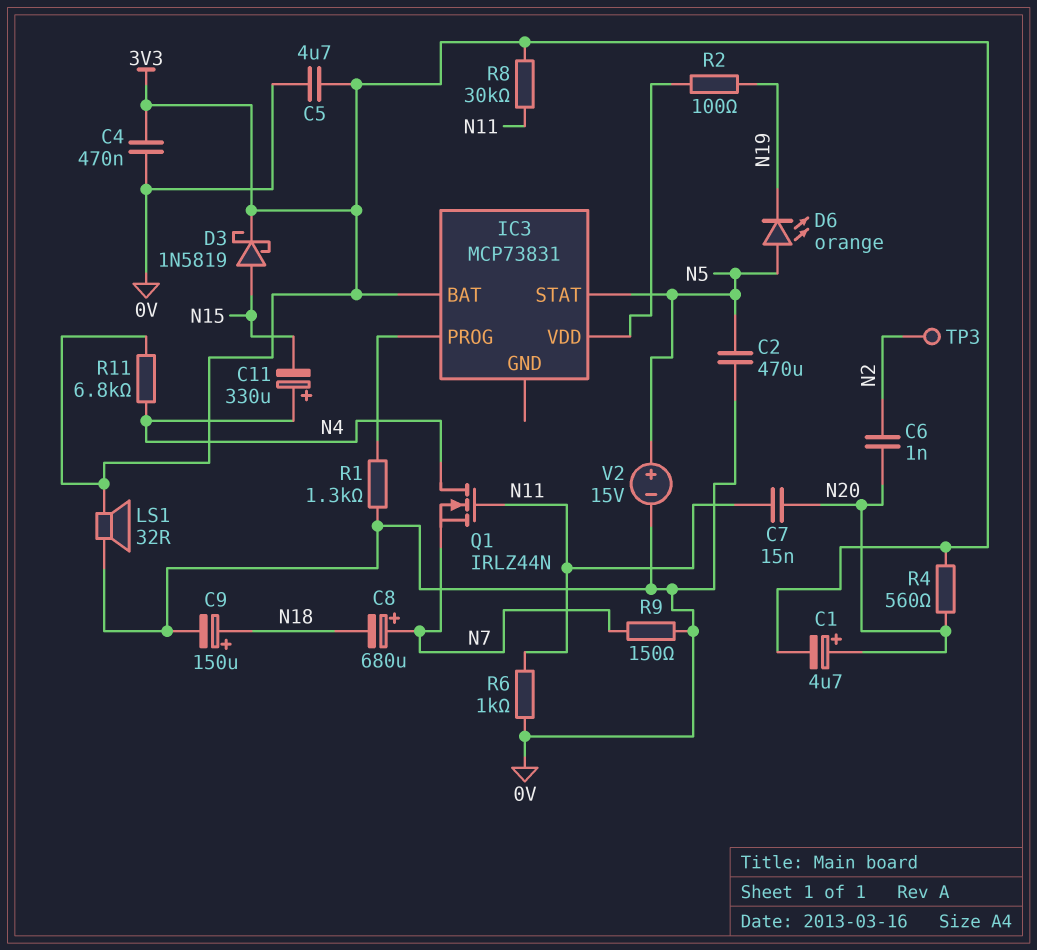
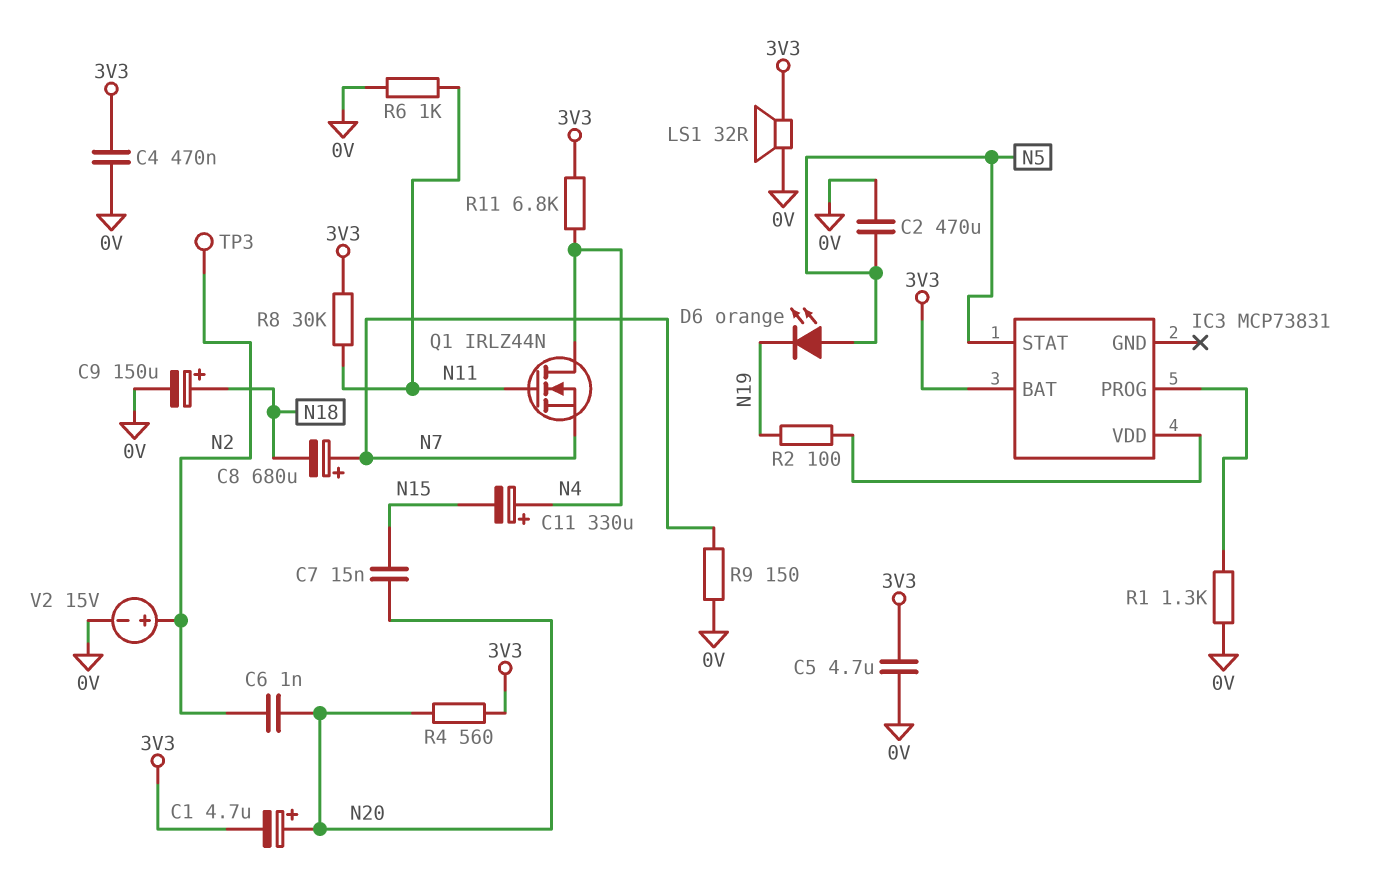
C7: 15nF (N11, N20) -> 15nF (N15, N20)
D3: schottky 1N5819 (A N15, K 3V3) -> none
V2: 15V (plus N5, minus 0V) -> 15V (plus N2, minus 0V)

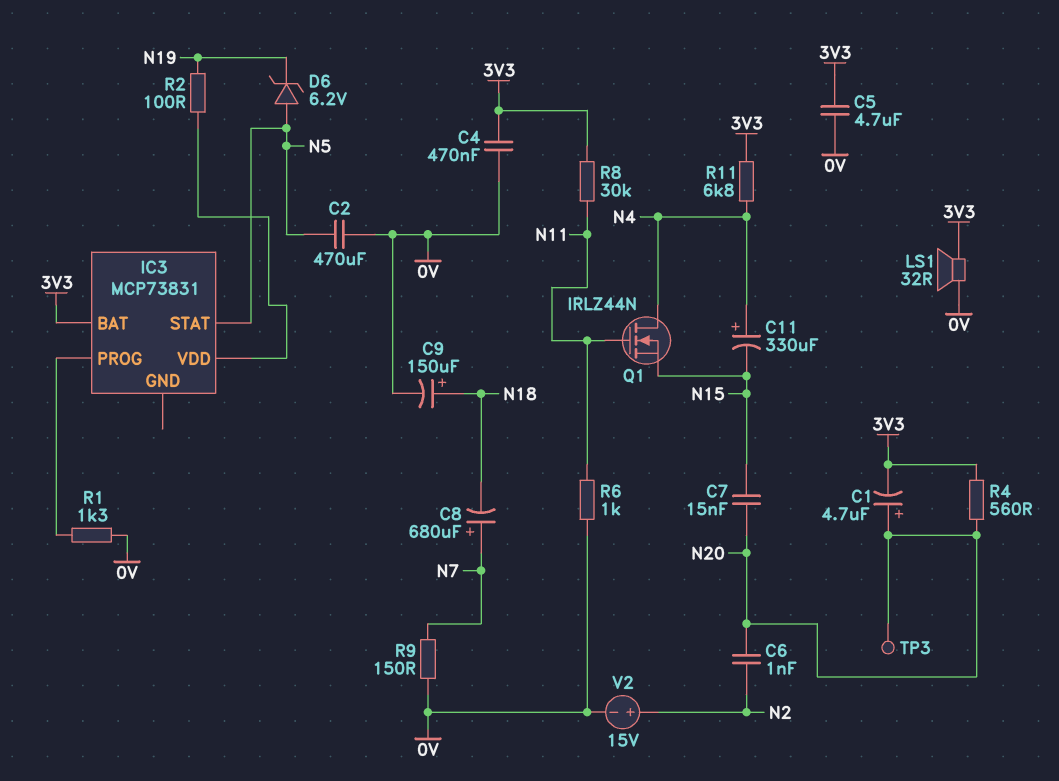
D6: LED orange (A N5, K N19) -> zener 6.2V (A N5, K N19)
Q1: NMOS IRLZ44N (G N11, D N4, S N7) -> NMOS IRLZ44N (G N11, D N4, S N15)
TP3: test point (N2) -> test point (N20)

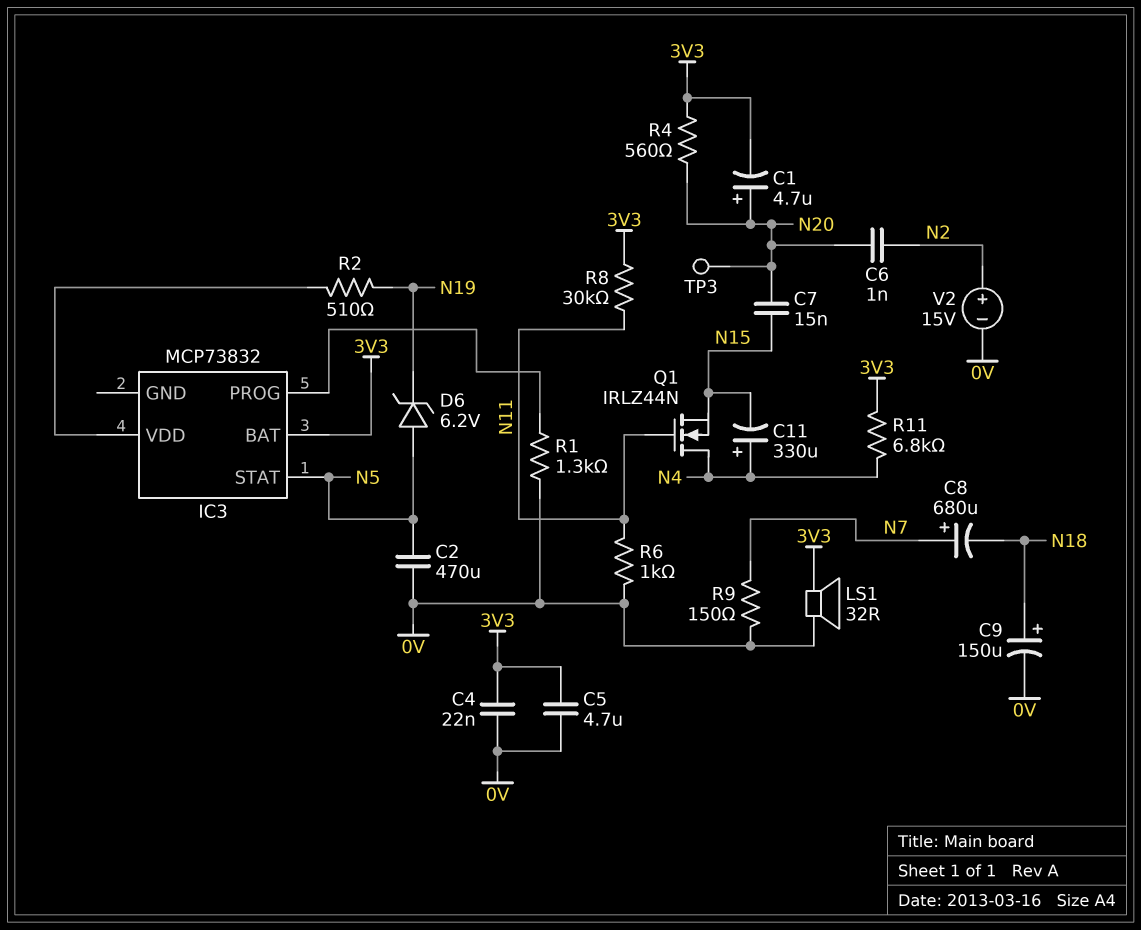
C4: 470nF (0V, 3V3) -> 22nF (0V, 3V3)
IC3: MCP73831 -> MCP73832
R2: 100 (IC3/VDD, N19) -> 510 (IC3/VDD, N19)

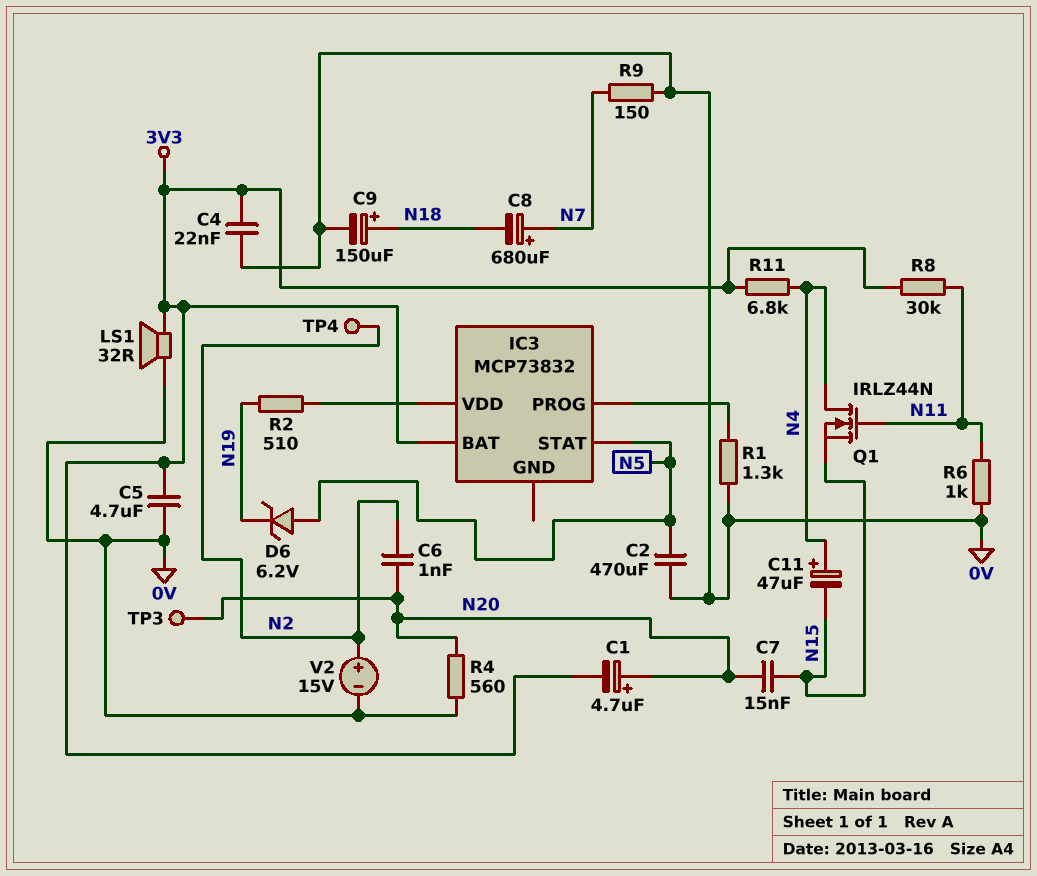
C11: 330uF (plus N4, minus N15) -> 47uF (plus N4, minus N15)
R4: 560 (3V3, N20) -> 560 (0V, N20)
TP4: none -> test point (N2)

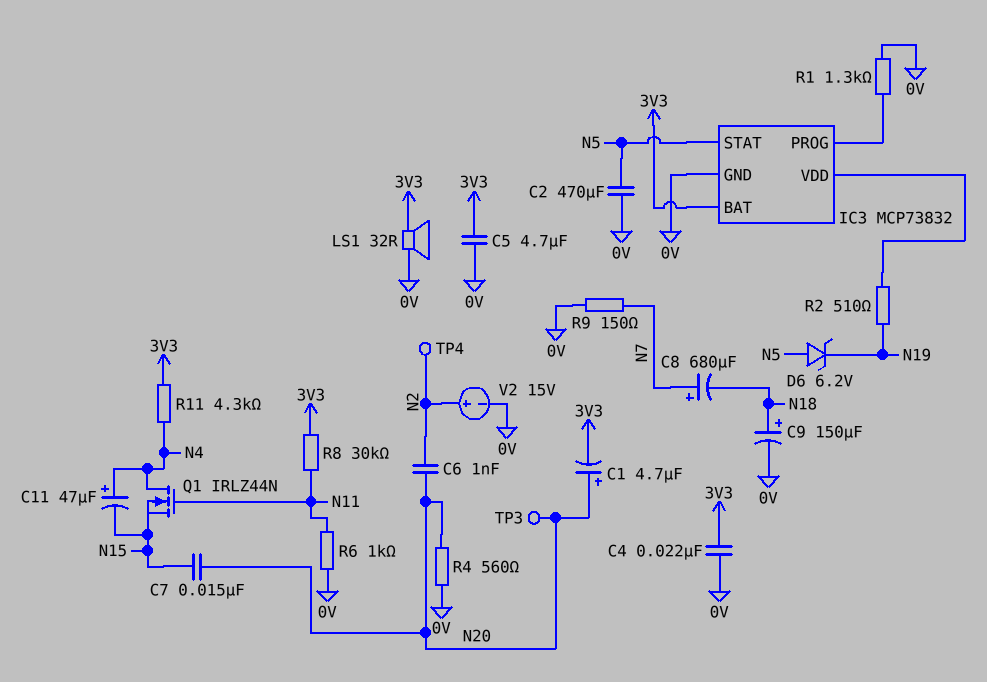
IC3 pin GND: none -> 0V
R11: 6.8k (3V3, N4) -> 4.3k (3V3, N4)

